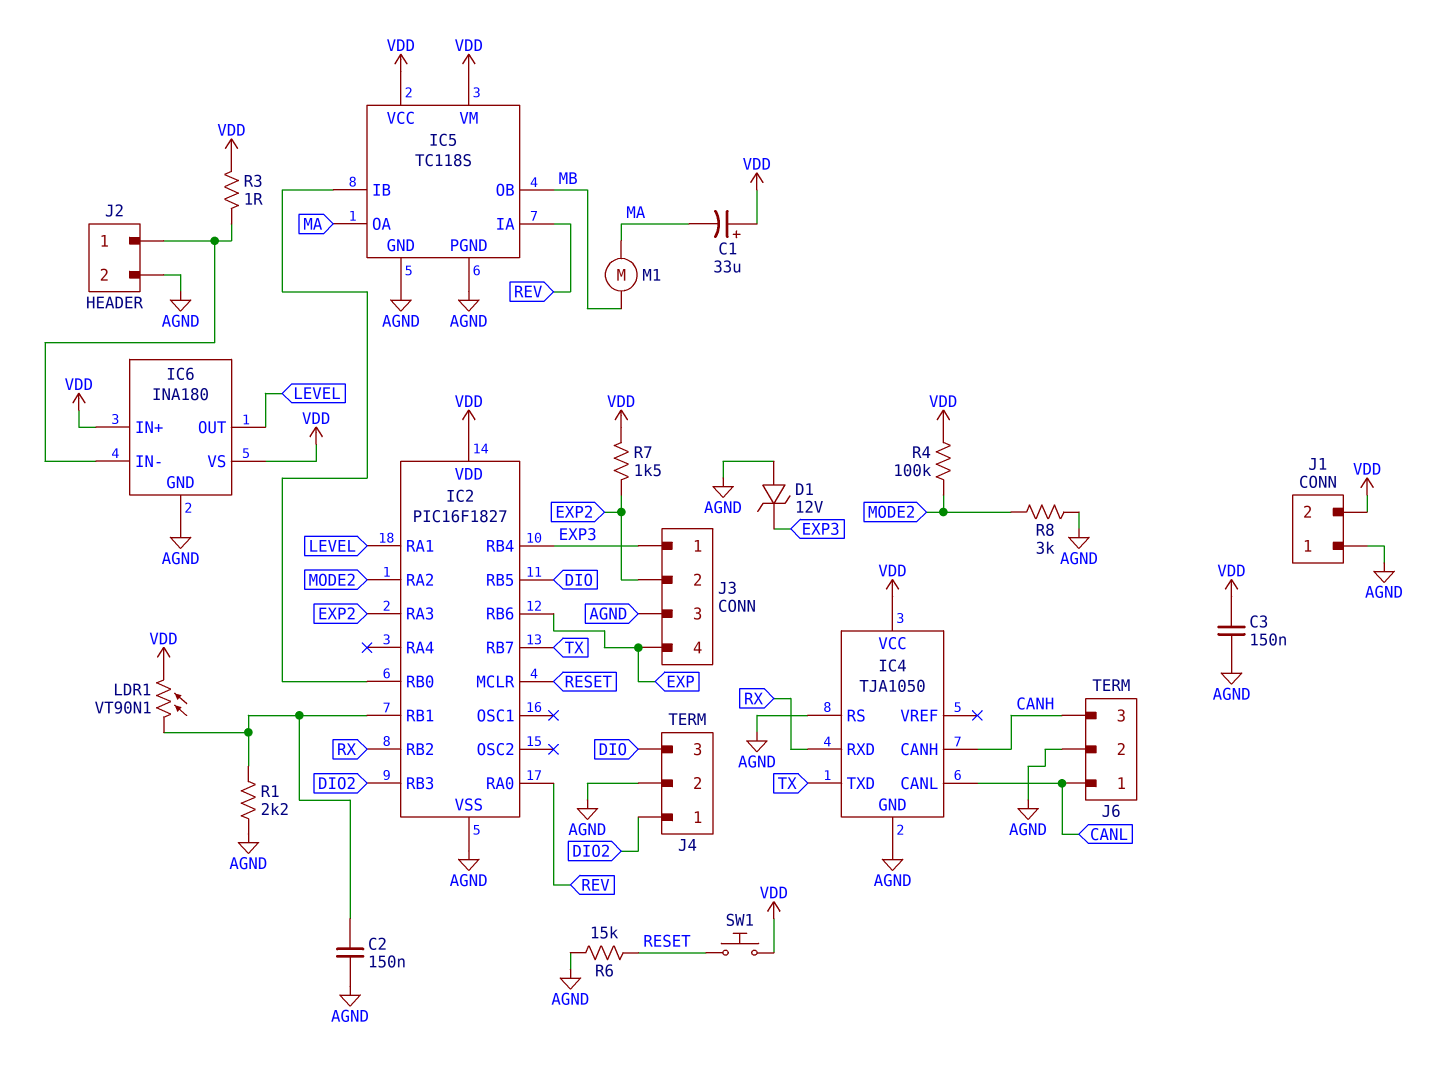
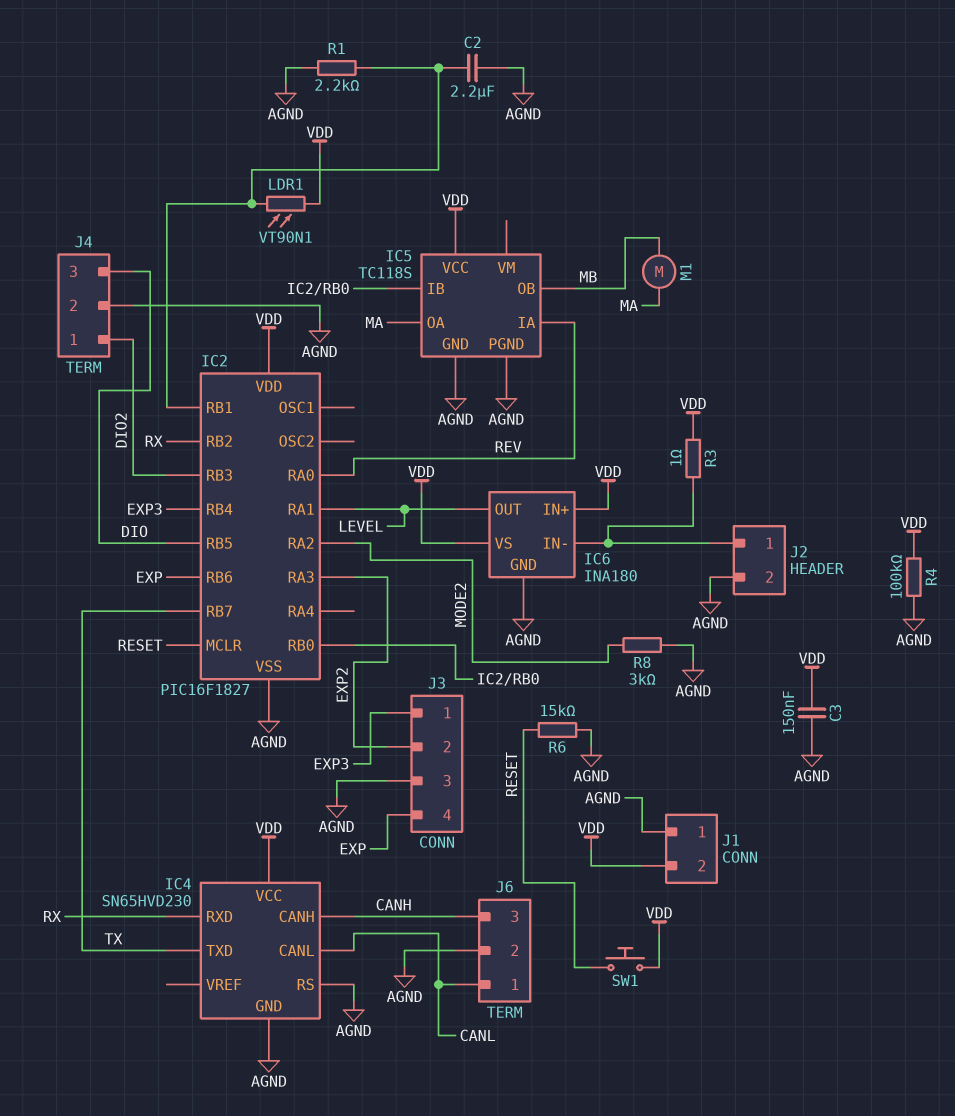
C1: 33uF (plus VDD, minus MA) -> none
C2: 150nF (AGND, IC2/RB1) -> 2.2uF (AGND, IC2/RB1)
D1: zener 12V (A AGND, K EXP3) -> none
IC4: TJA1050 -> SN65HVD230
IC5 pin VM: VDD -> none
R4: 100k (MODE2, VDD) -> 100k (AGND, VDD)
R7: 1.5k (EXP2, VDD) -> none

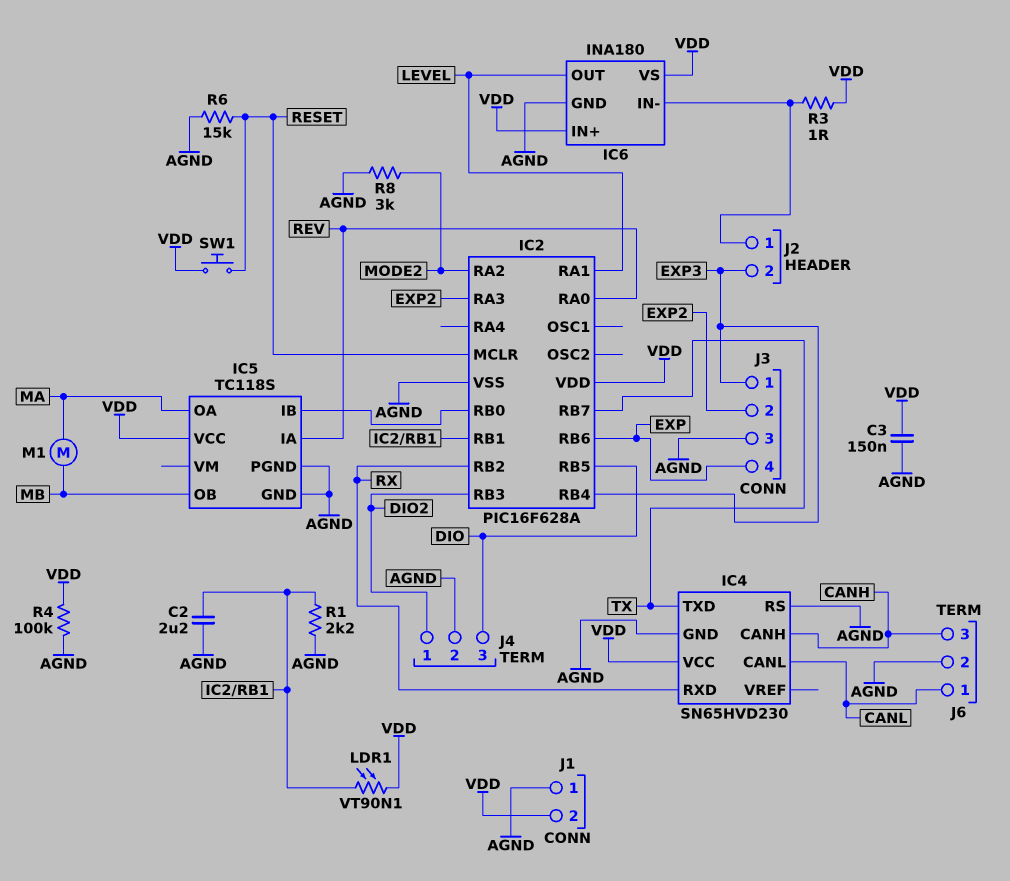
IC2: PIC16F1827 -> PIC16F628A
J2 pin 2: AGND -> EXP3

